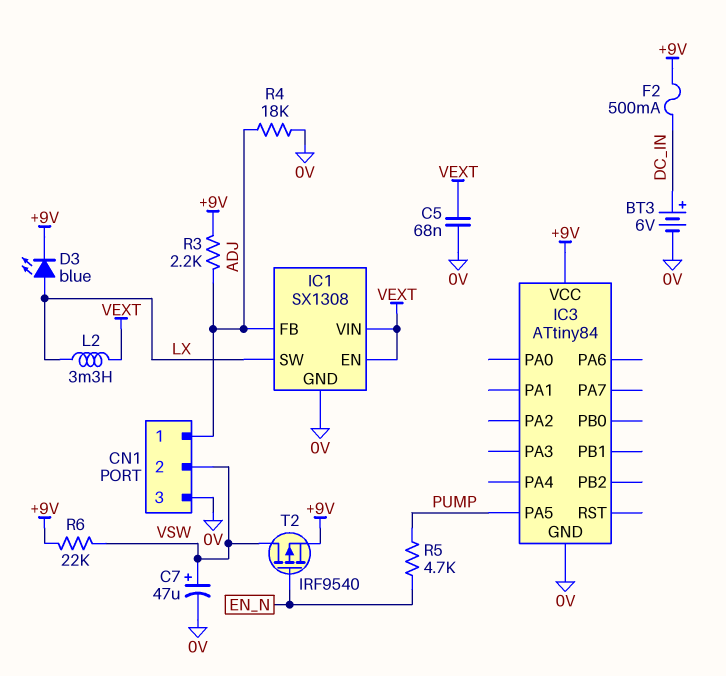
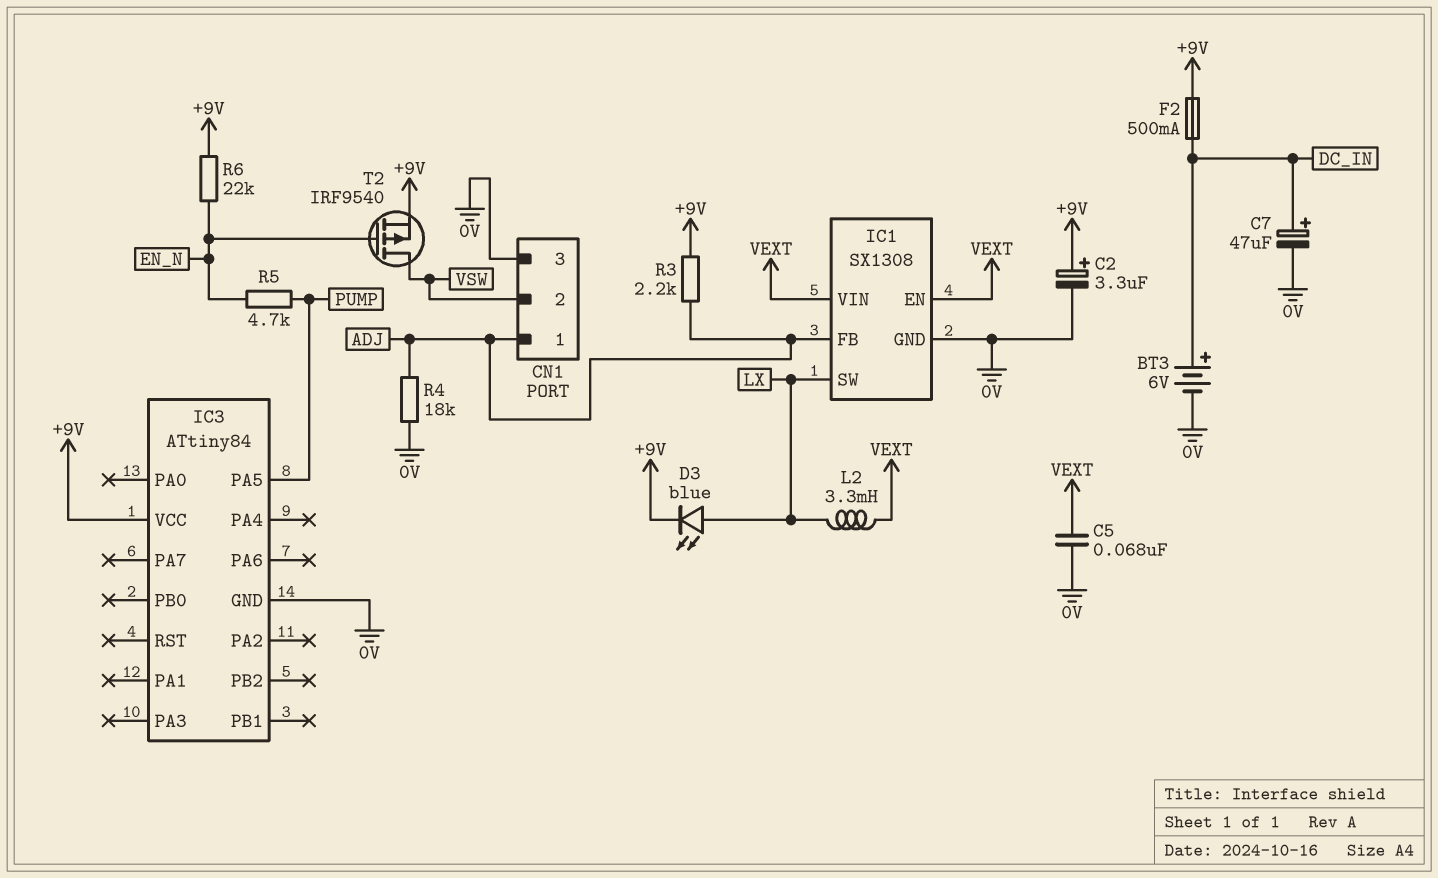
C2: none -> 3.3uF (plus +9V, minus 0V)
C7: 47uF (plus VSW, minus 0V) -> 47uF (plus DC_IN, minus 0V)
R6: 22k (+9V, VSW) -> 22k (+9V, EN_N)

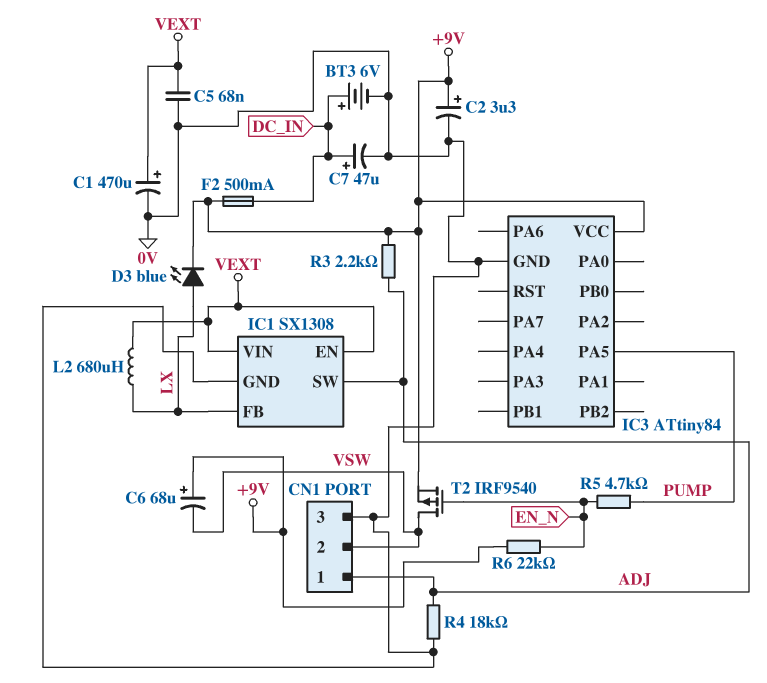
C1: none -> 470uF (plus VEXT, minus 0V)
C6: none -> 68uF (plus +9V, minus VSW)
IC1 pin FB: ADJ -> LX
IC1 pin SW: LX -> ADJ
L2: 3.3mH (LX, VEXT) -> 680uH (LX, VEXT)

